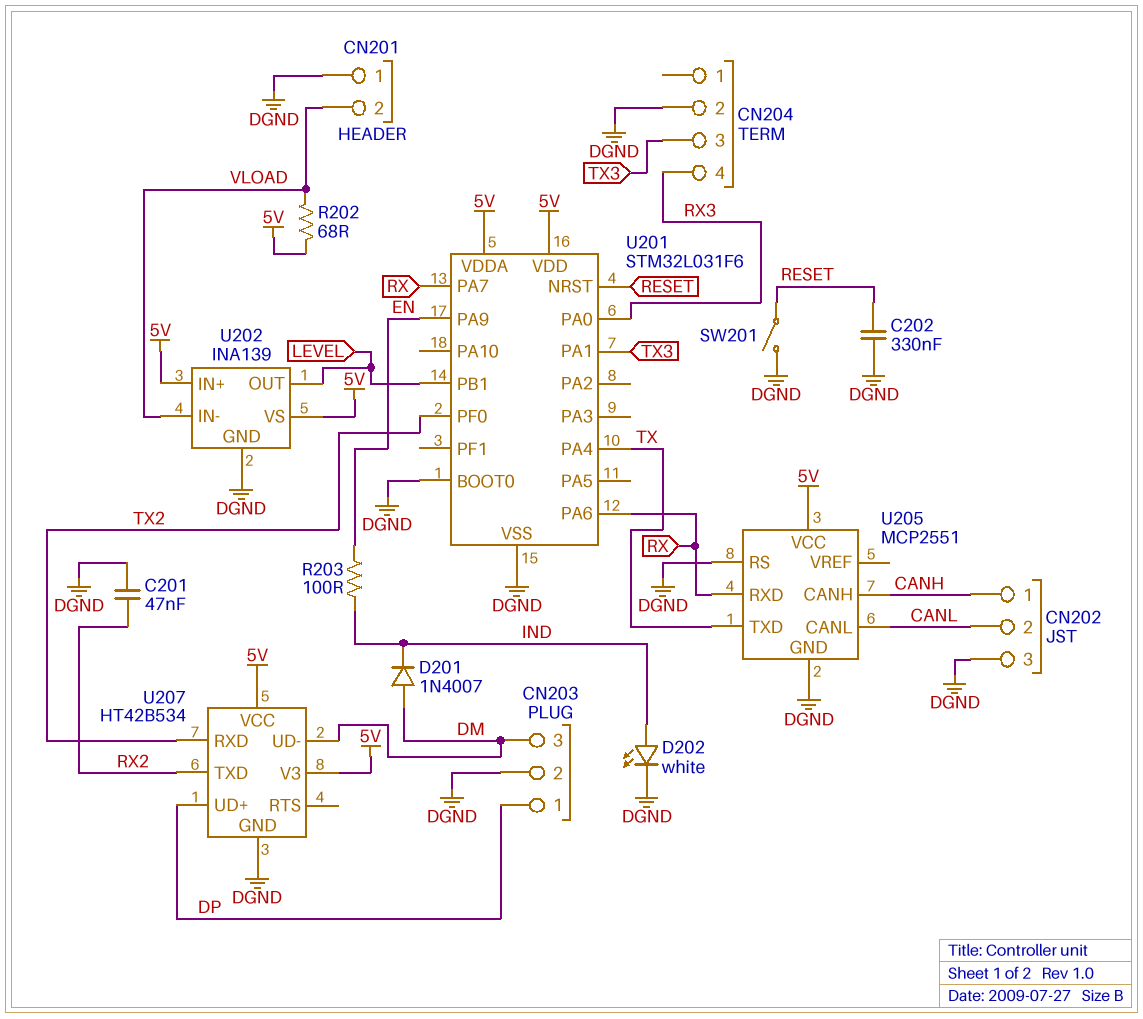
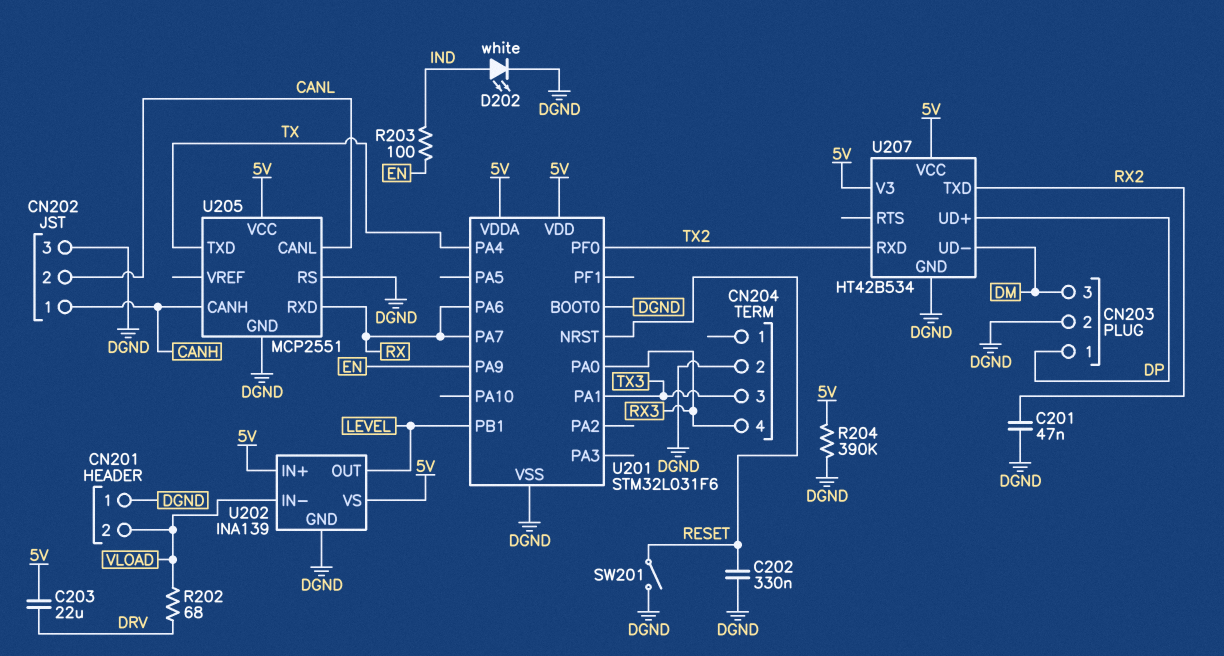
C203: none -> 22uF (5V, DRV)
D201: diode 1N4007 (A DM, K IND) -> none
R202: 68 (5V, VLOAD) -> 68 (DRV, VLOAD)
R204: none -> 390k (5V, DGND)

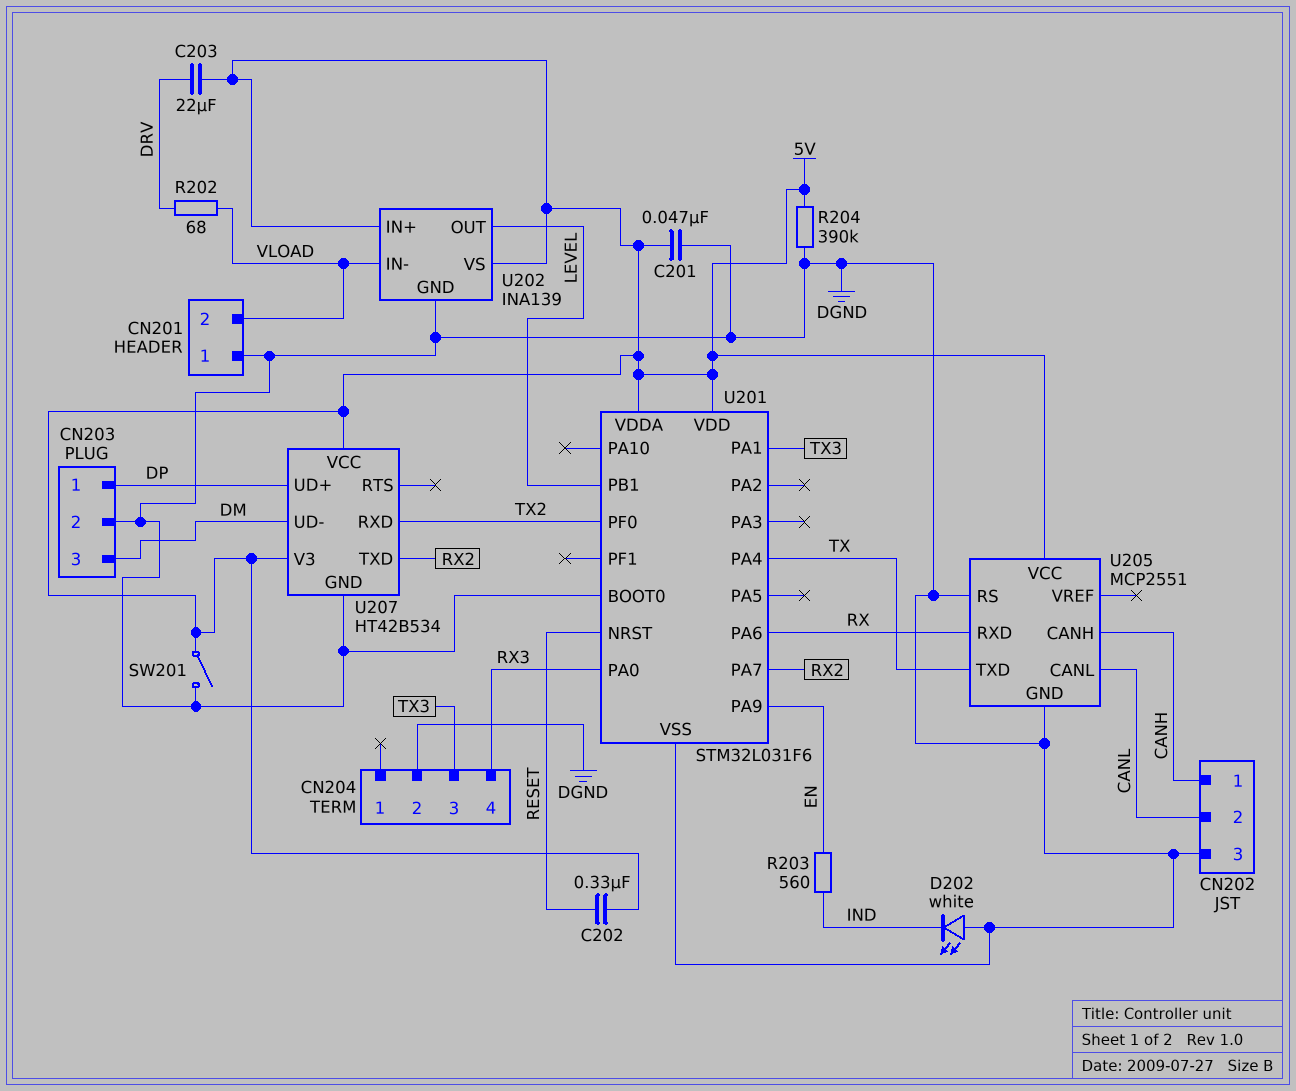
C201: 47nF (DGND, RX2) -> 47nF (5V, DGND)
C202: 330nF (DGND, RESET) -> 330nF (5V, RESET)
D202: LED white (A IND, K DGND) -> LED white (A DGND, K IND)
R203: 100 (EN, IND) -> 560 (EN, IND)
SW201: switch (DGND, RESET) -> switch (5V, DGND)
U201 pin PA7: RX -> RX2

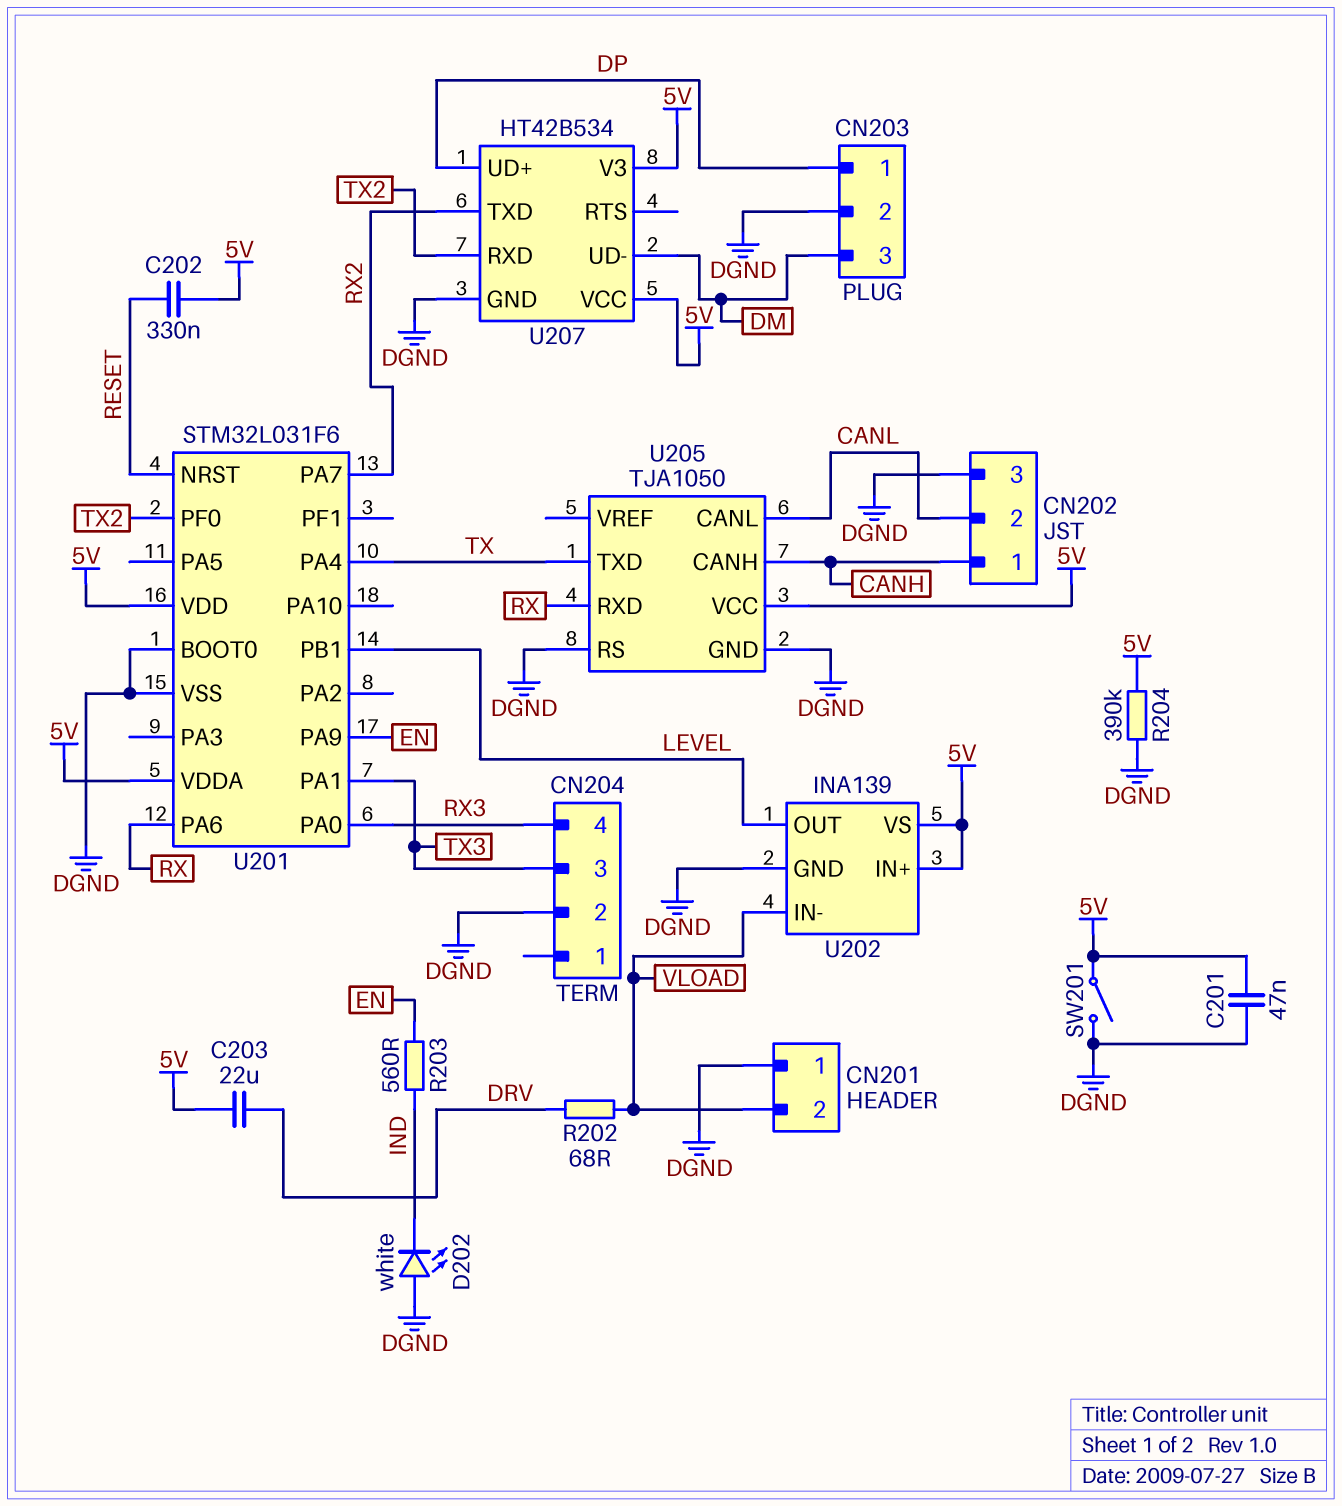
U205: MCP2551 -> TJA1050

